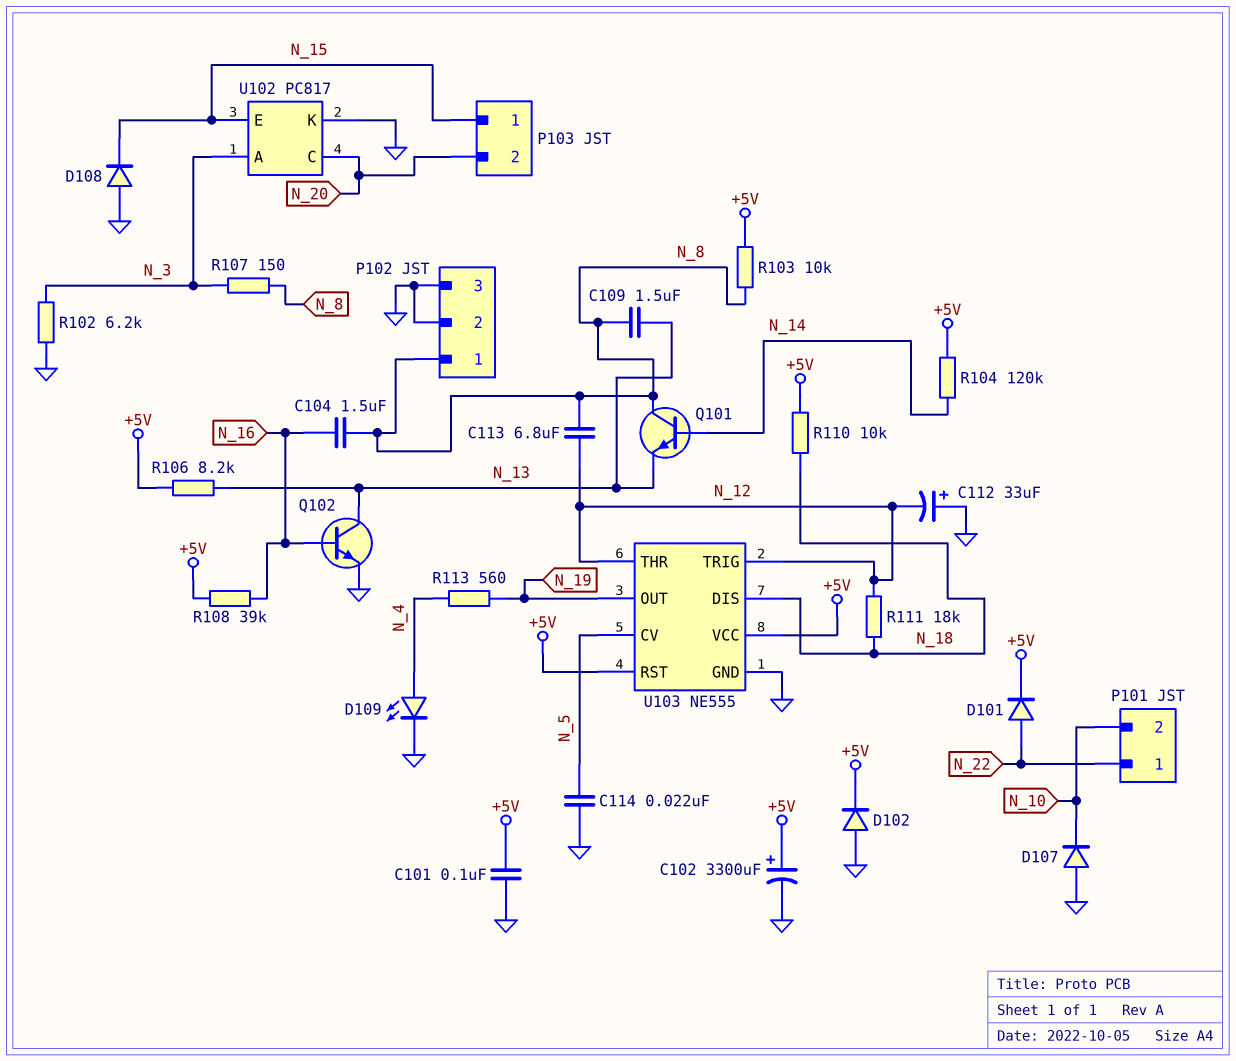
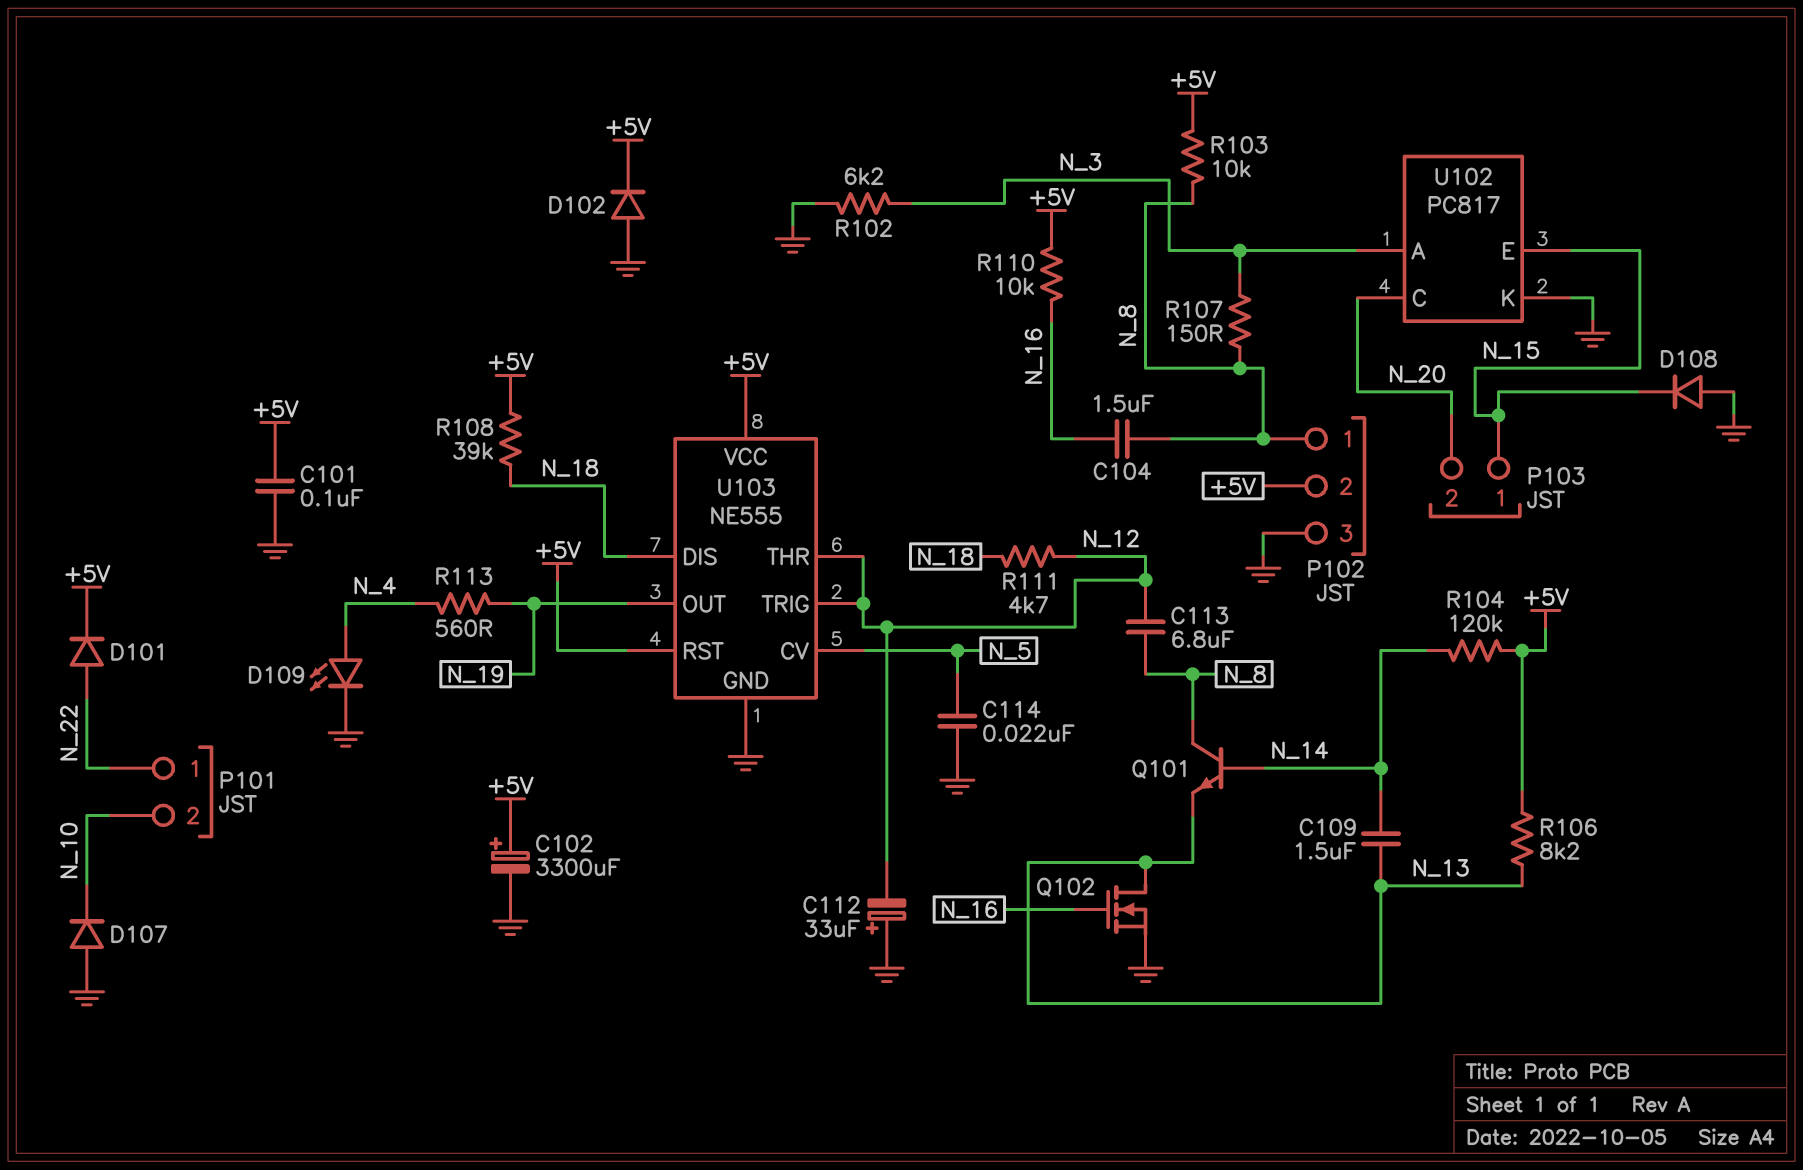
C109: 1.5uF (N_8, N_13) -> 1.5uF (N_13, N_14)
P102 pin 2: GND -> +5V
Q102: NPN (B N_16, C N_13, E GND) -> NMOS (G N_16, D N_13, S GND)
R108: 39k (+5V, N_16) -> 39k (+5V, N_18)
R110: 10k (+5V, N_18) -> 10k (+5V, N_16)
R111: 18k (N_12, N_18) -> 4.7k (N_12, N_18)

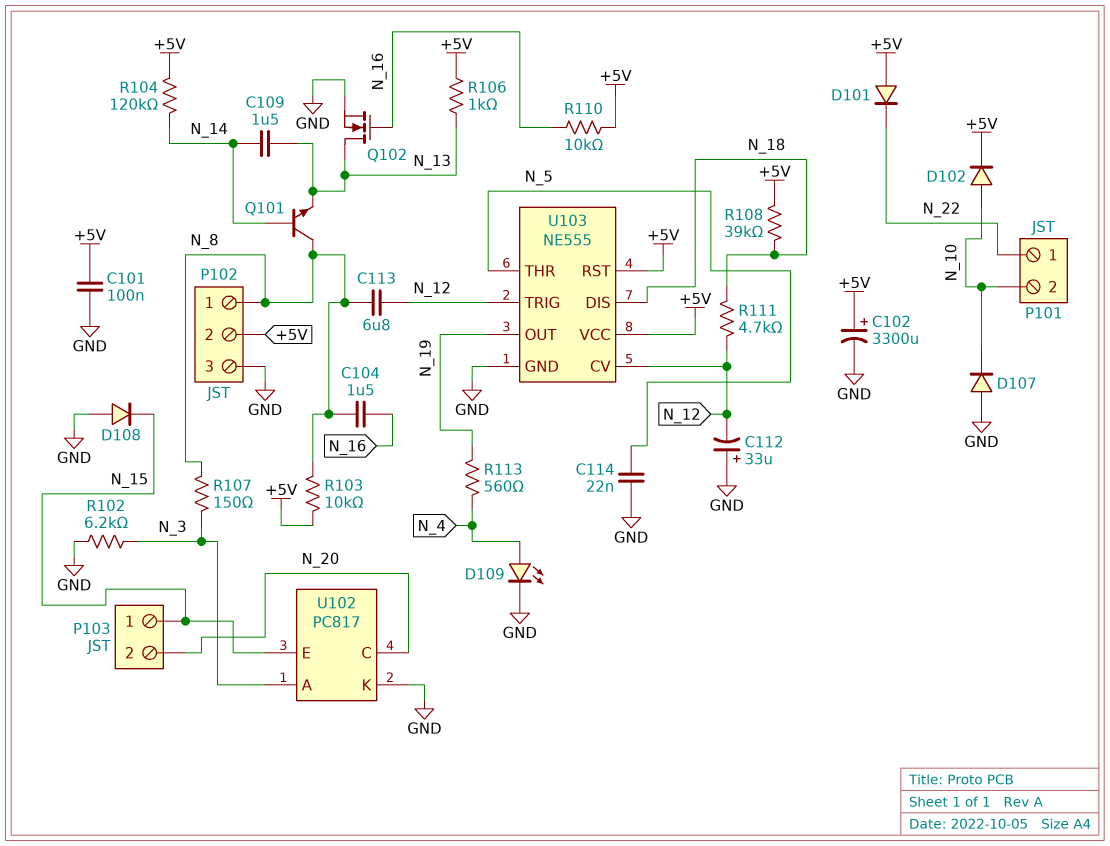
D101: diode (A N_22, K +5V) -> diode (A +5V, K N_22)
D102: diode (A GND, K +5V) -> diode (A N_10, K +5V)
R106: 8.2k (+5V, N_13) -> 1k (+5V, N_13)
U103 pin CV: N_5 -> N_12
U103 pin THR: N_12 -> N_5

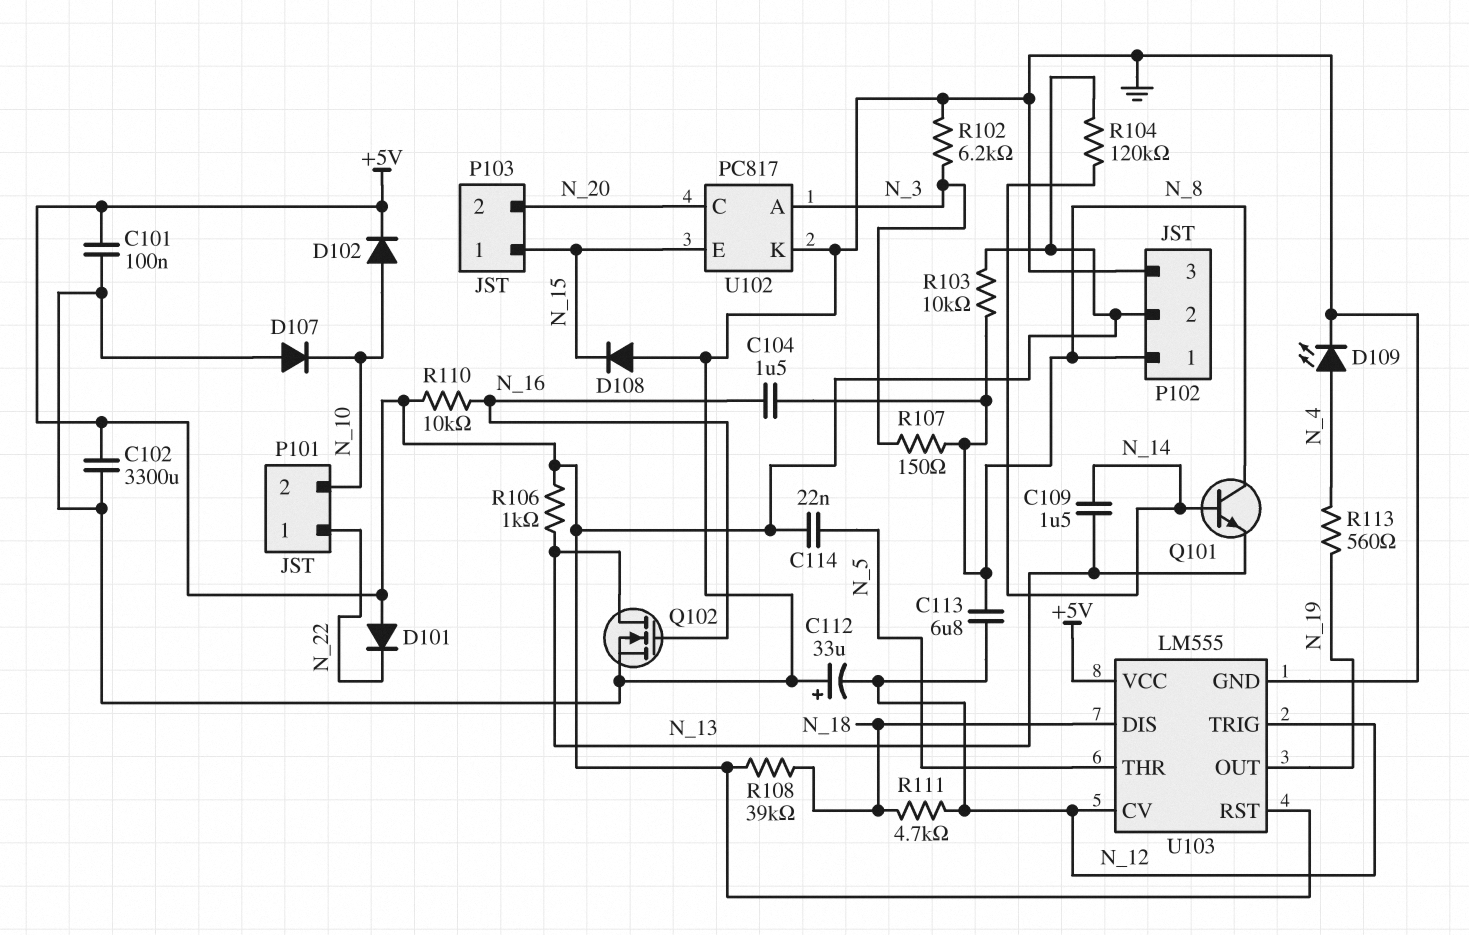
C102: 3300uF (plus +5V, minus GND) -> 3300uF (+5V, GND)
C114: 22nF (GND, N_5) -> 22nF (+5V, N_5)
U103: NE555 -> LM555

